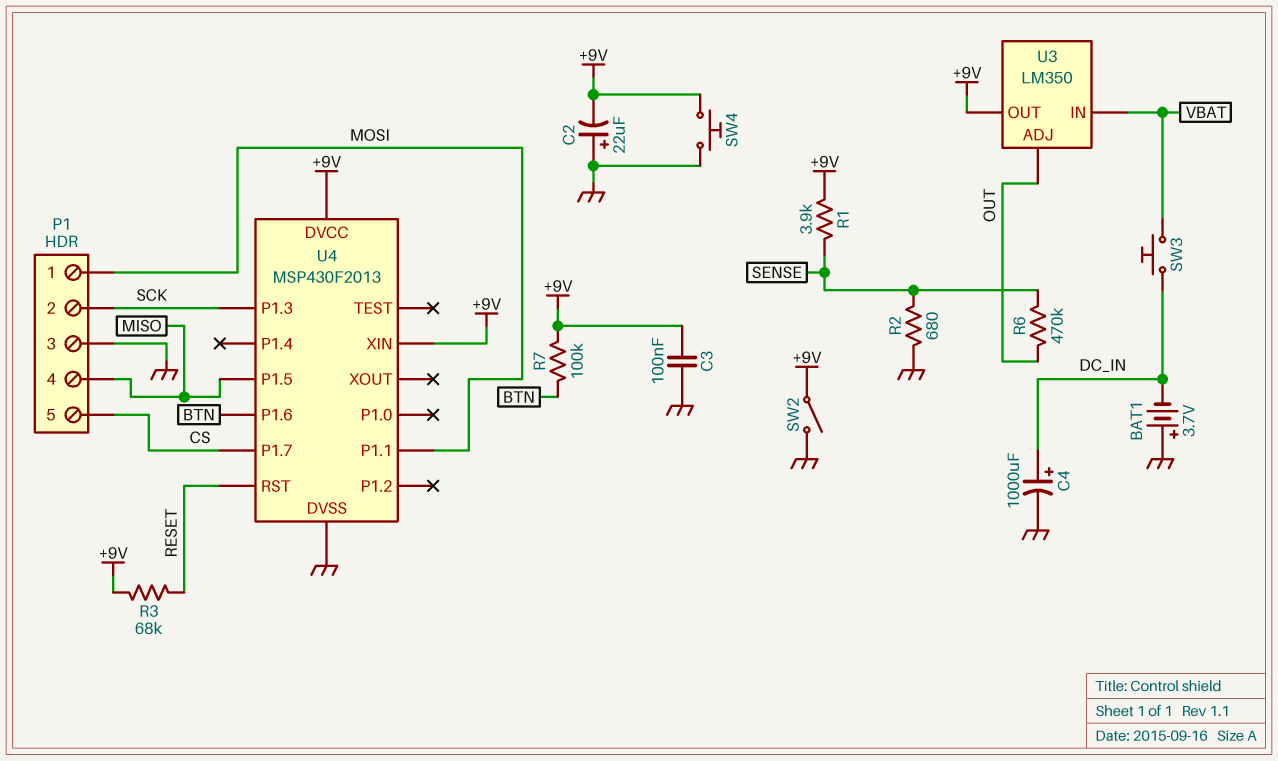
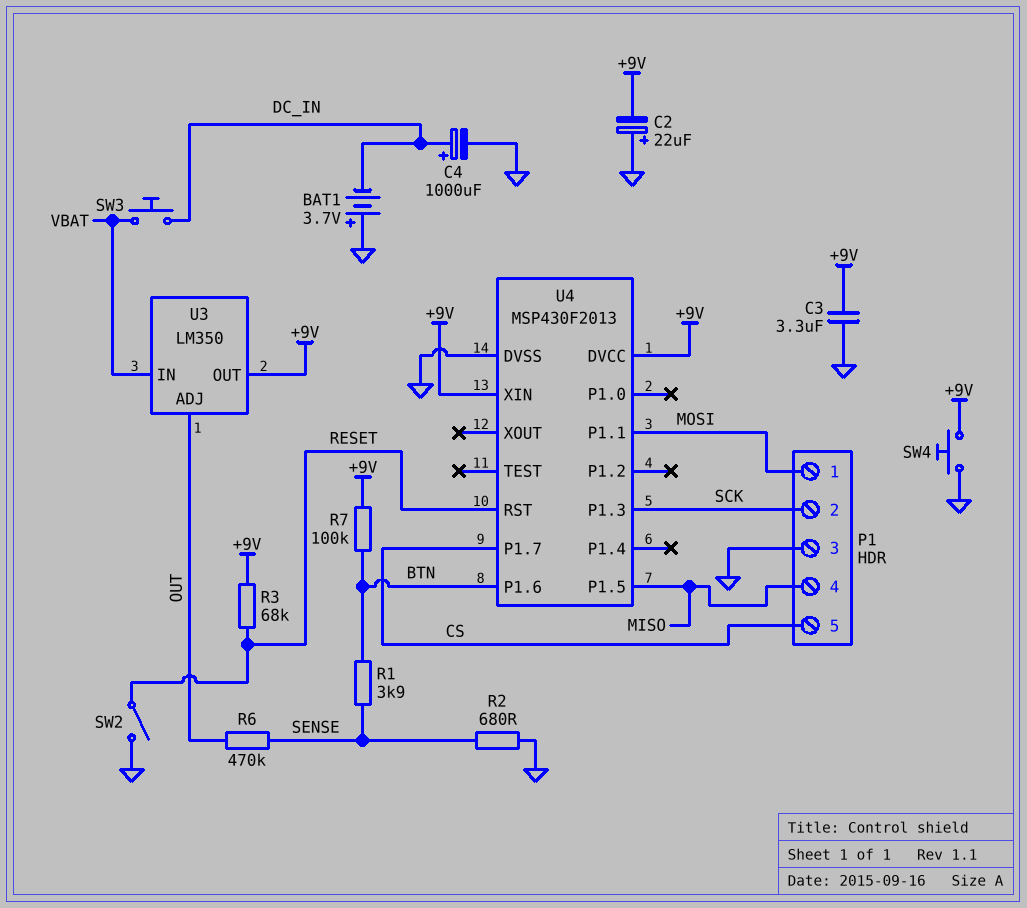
C3: 100nF (+9V, GND) -> 3.3uF (+9V, GND)
R1: 3.9k (+9V, SENSE) -> 3.9k (BTN, SENSE)
SW2: switch (+9V, GND) -> switch (GND, RESET)

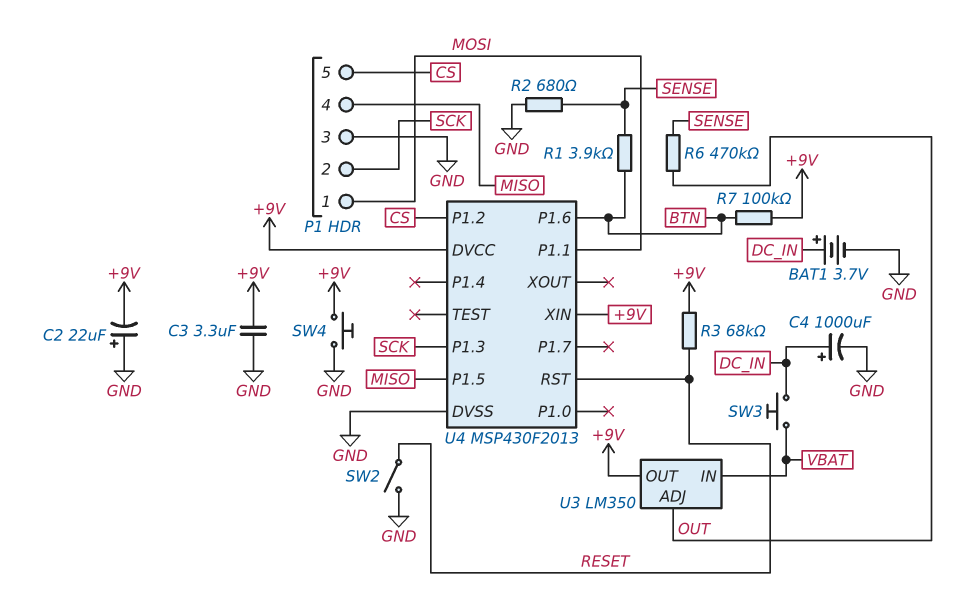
BAT1: 3.7V (plus GND, minus DC_IN) -> 3.7V (plus DC_IN, minus GND)
U4 pin P1.2: none -> CS
U4 pin P1.7: CS -> none

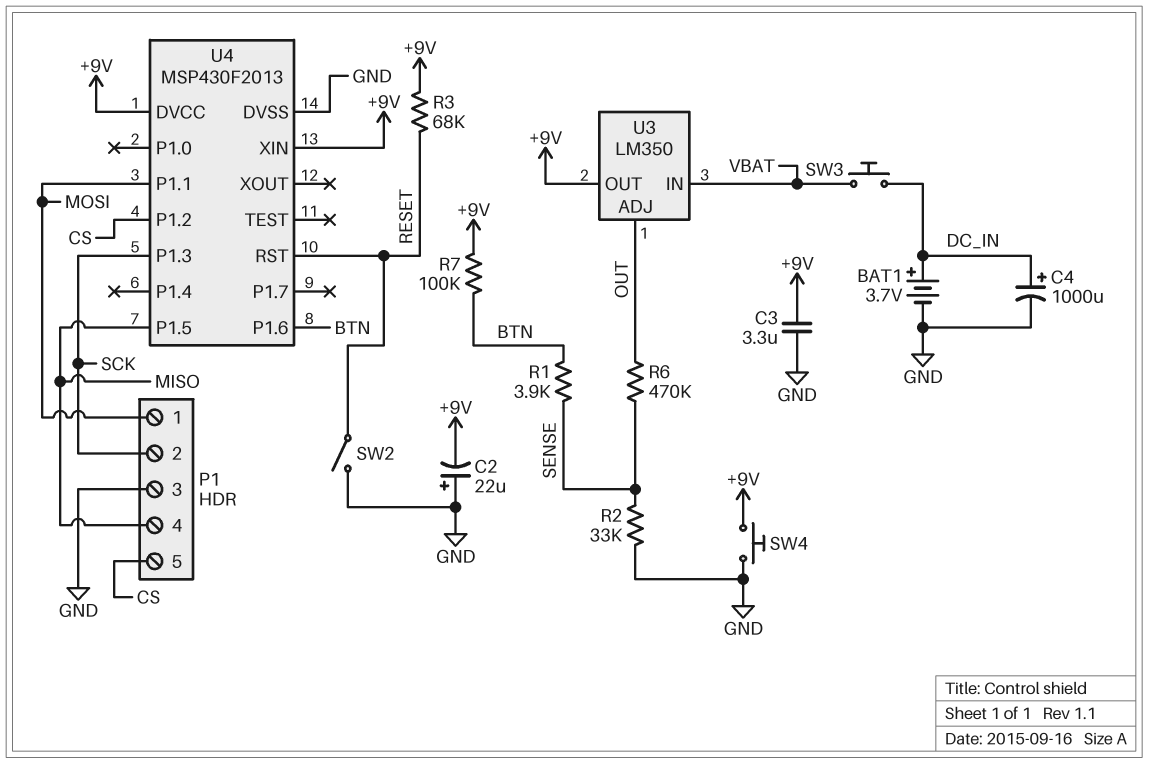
R2: 680 (GND, SENSE) -> 33k (GND, SENSE)

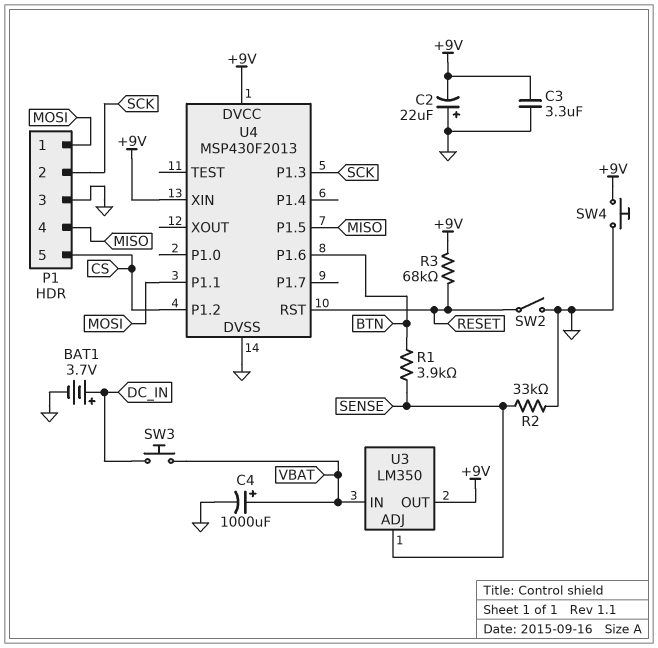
C4: 1000uF (plus DC_IN, minus GND) -> 1000uF (plus VBAT, minus GND)
R6: 470k (OUT, SENSE) -> none
R7: 100k (+9V, BTN) -> none
U3 pin ADJ: OUT -> SENSE

